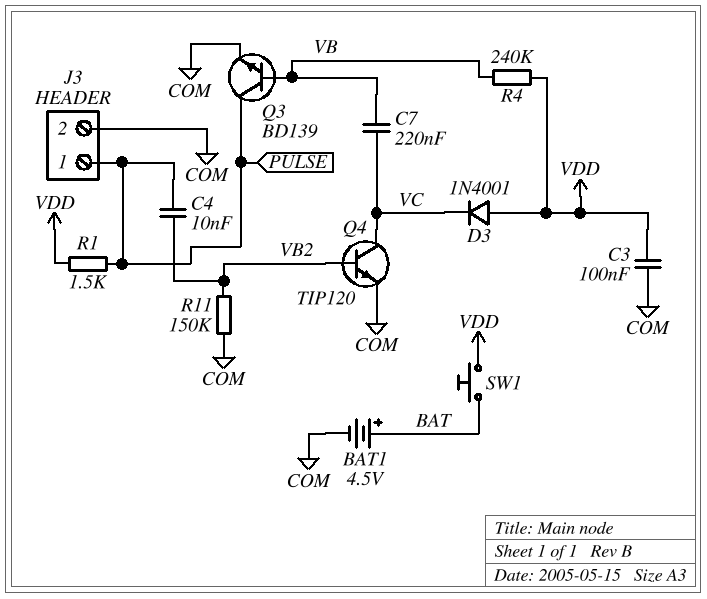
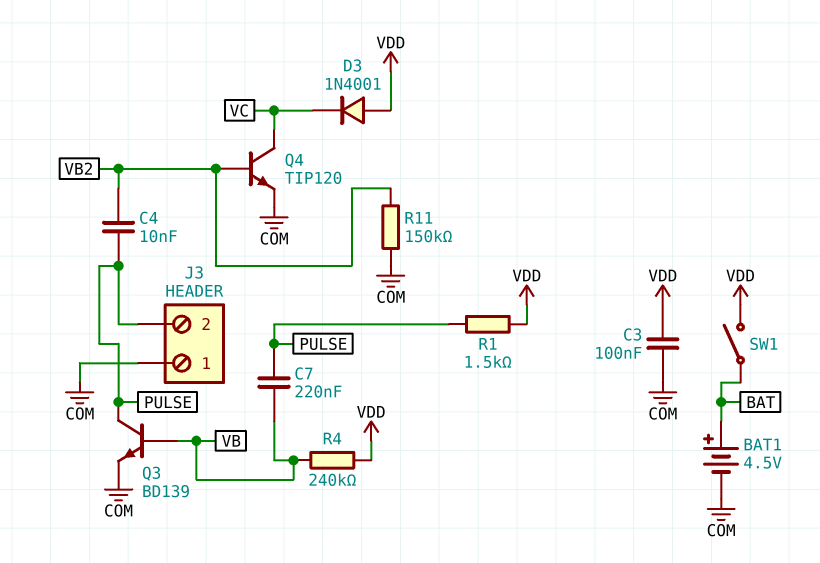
C7: 220nF (VB, VC) -> 220nF (PULSE, VB)
J3 pin 1: PULSE -> COM
J3 pin 2: COM -> PULSE
SW1: button (BAT, VDD) -> switch (BAT, VDD)

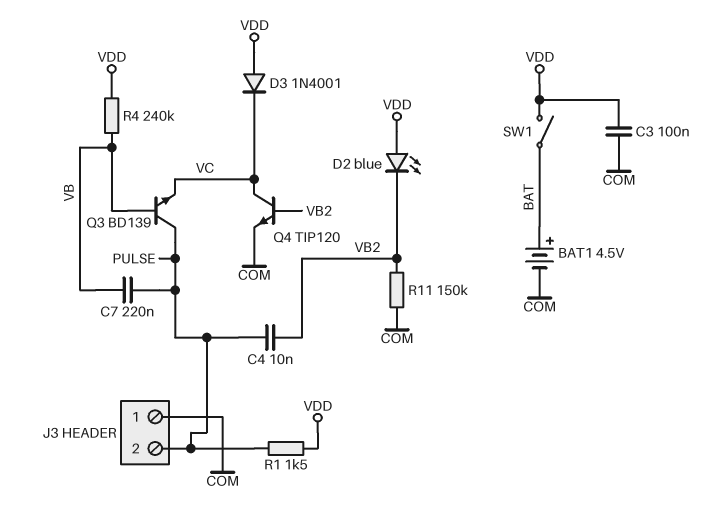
D2: none -> LED blue (A VDD, K VB2)
Q3: NPN BD139 (B VB, C PULSE, E COM) -> NPN BD139 (B VB, C PULSE, E VC)

